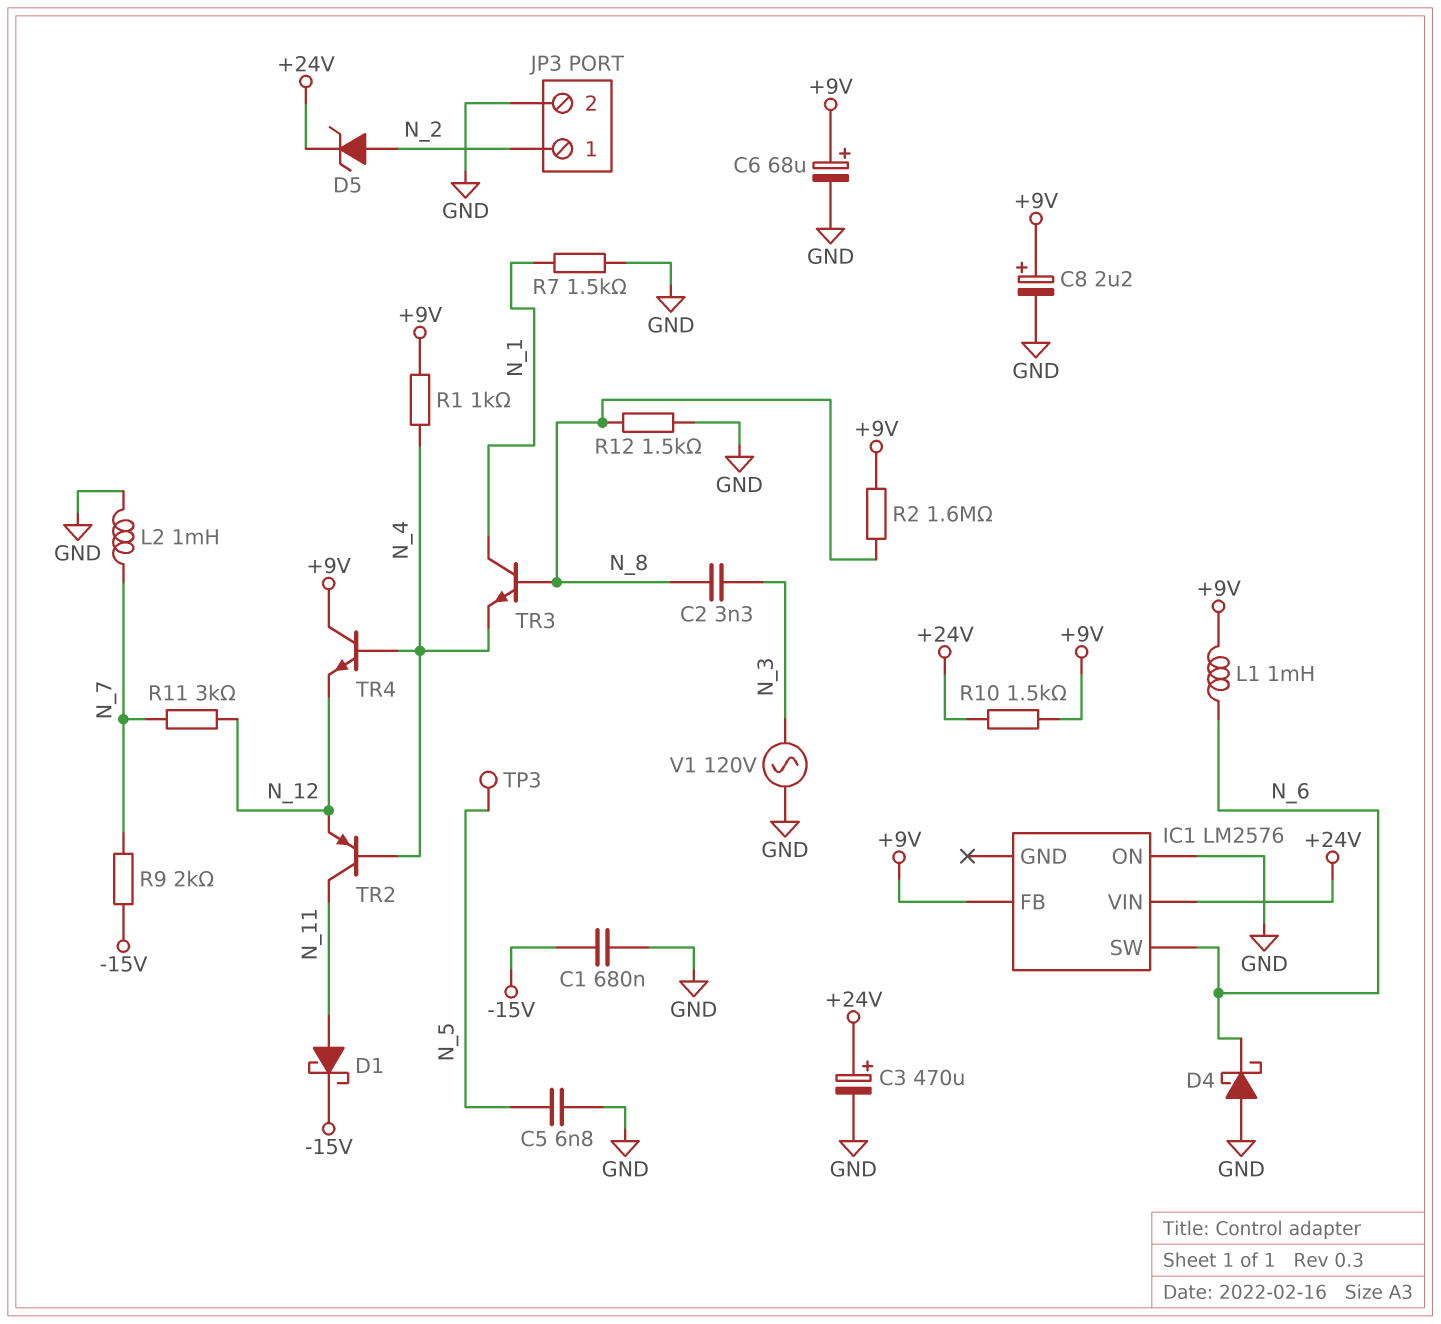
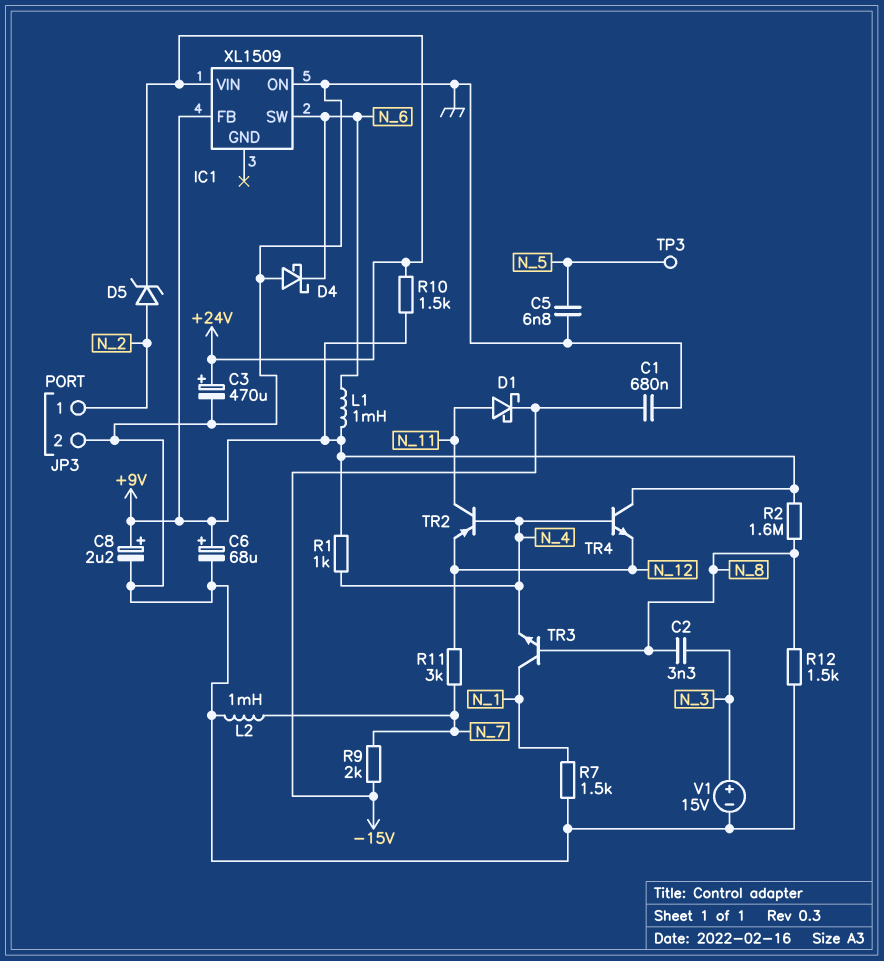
IC1: LM2576 -> XL1509
V1: AC 120V (GND, N_3) -> 15V (plus N_3, minus GND)

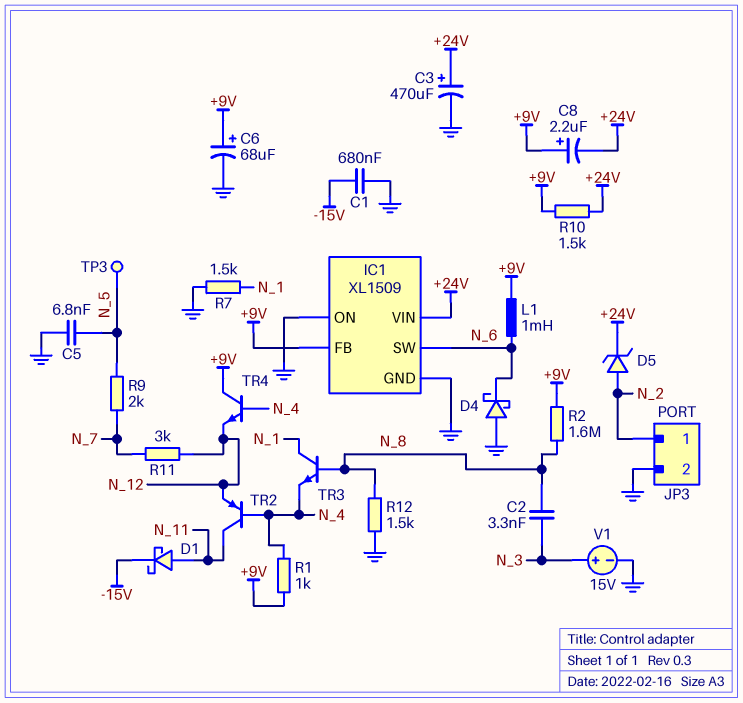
C8: 2.2uF (plus +9V, minus GND) -> 2.2uF (plus +9V, minus +24V)
IC1 pin GND: none -> GND
L2: 1mH (GND, N_7) -> none
R9: 2k (-15V, N_7) -> 2k (N_5, N_7)

